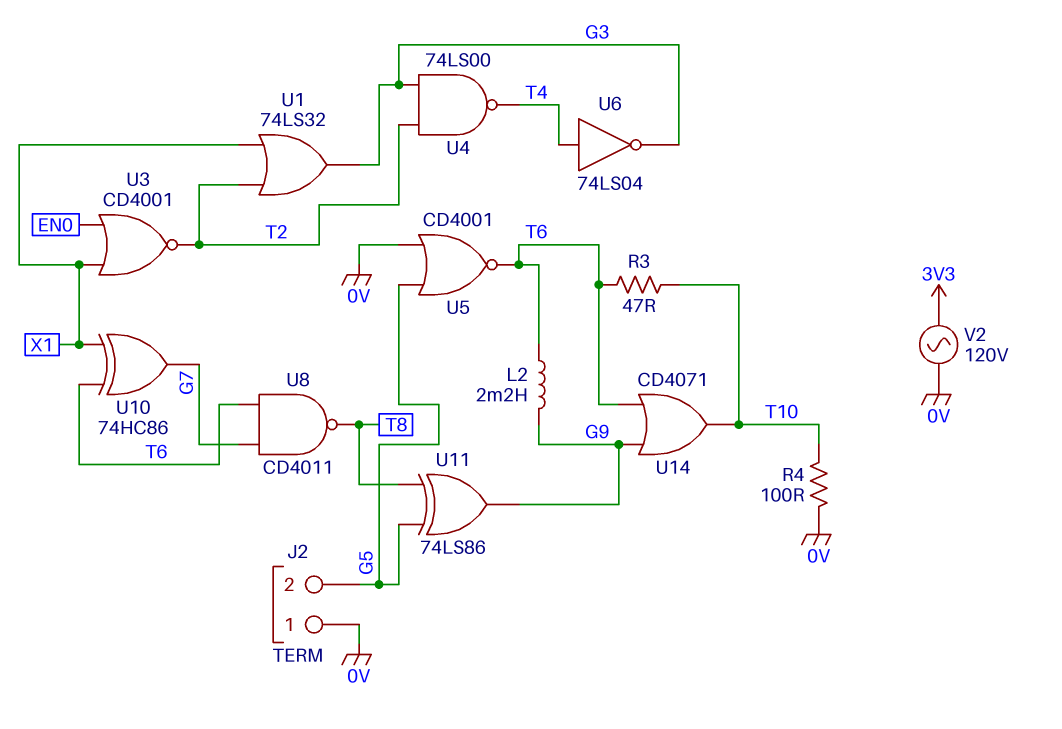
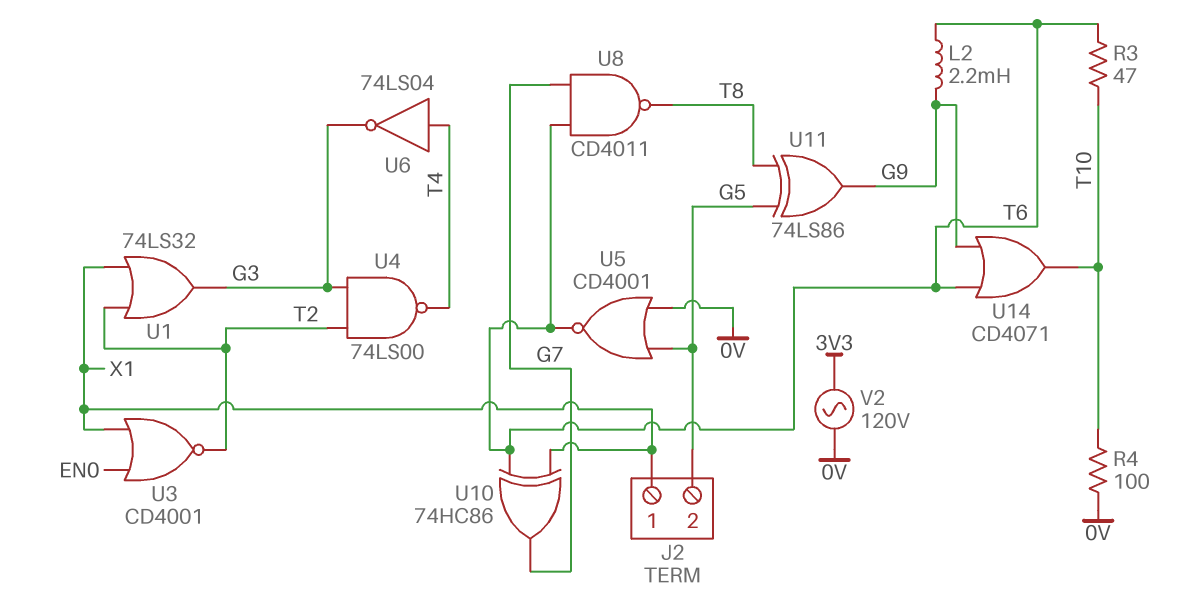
J2 pin 1: 0V -> X1

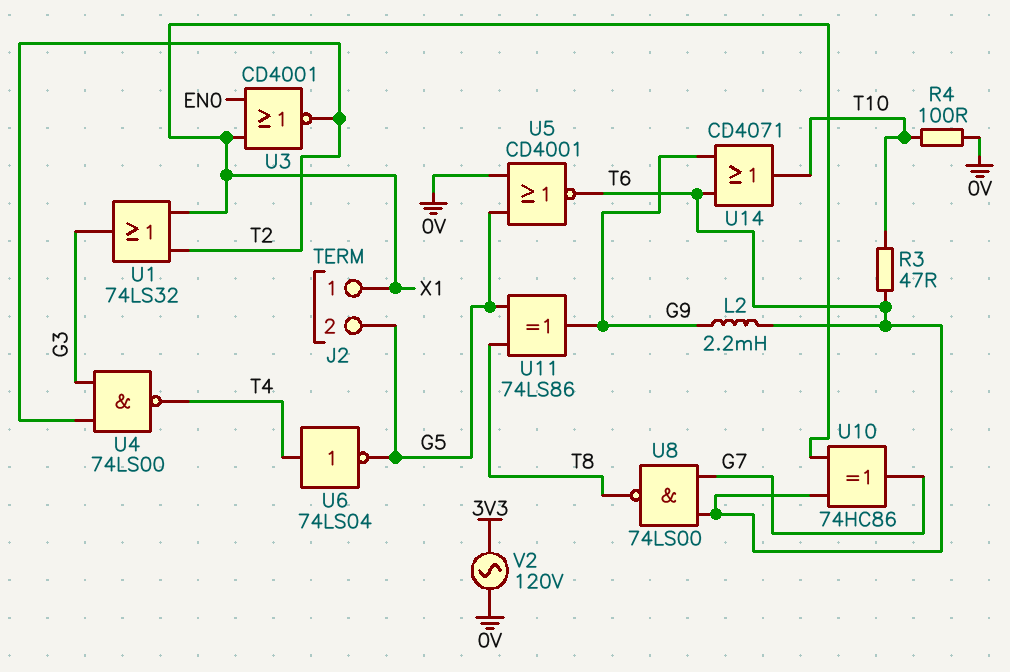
U6: NOT 74LS04 (in T4, out G3) -> NOT 74LS04 (in T4, out G5)
U8: NAND CD4011 (in G7, in T6, out T8) -> NAND 74LS00 (in G7, in T6, out T8)

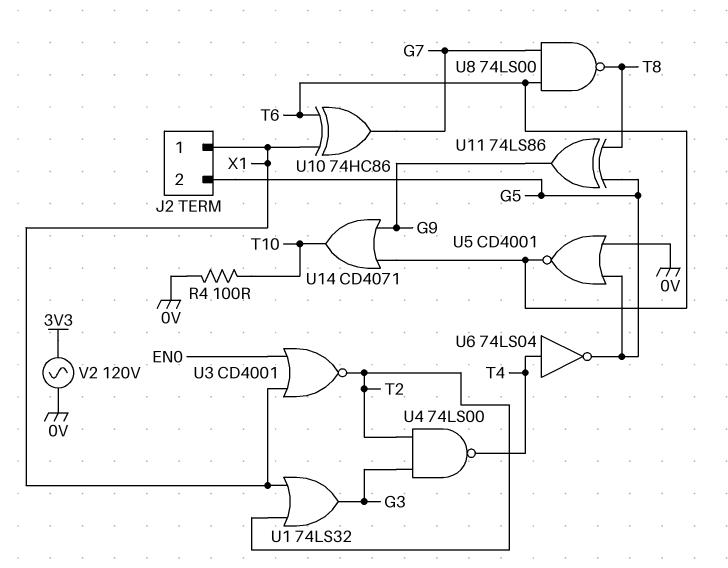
L2: 2.2mH (G9, T6) -> none
R3: 47 (T6, T10) -> none

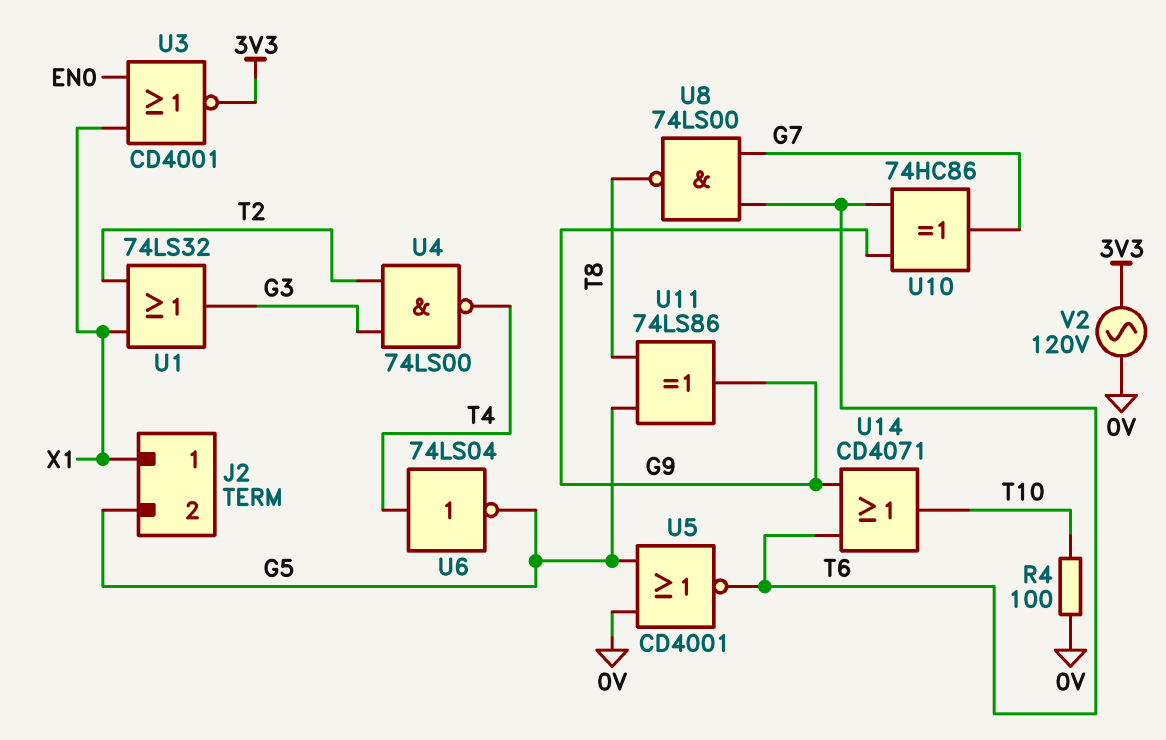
U3: NOR CD4001 (in EN0, in X1, out T2) -> NOR CD4001 (in EN0, in X1, out 3V3)
U10: XOR 74HC86 (in T6, in X1, out G7) -> XOR 74HC86 (in G9, in T6, out G7)

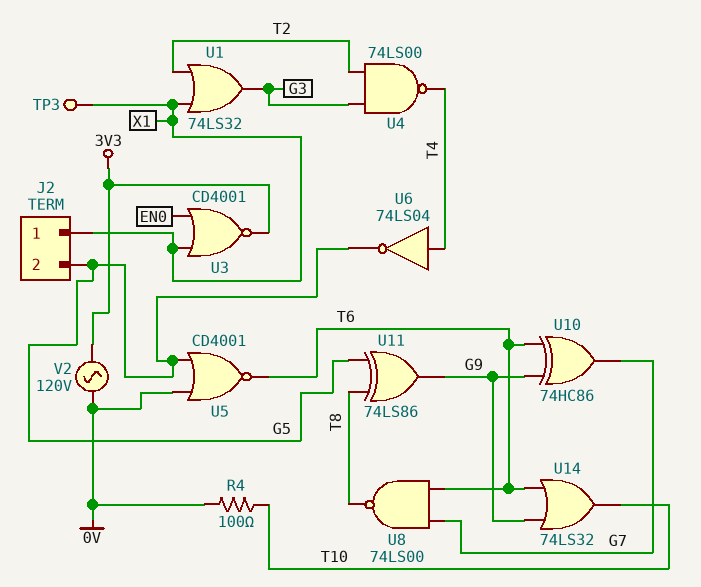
TP3: none -> test point (X1)
U14: OR CD4071 (in G9, in T6, out T10) -> OR 74LS32 (in G9, in T6, out T10)

